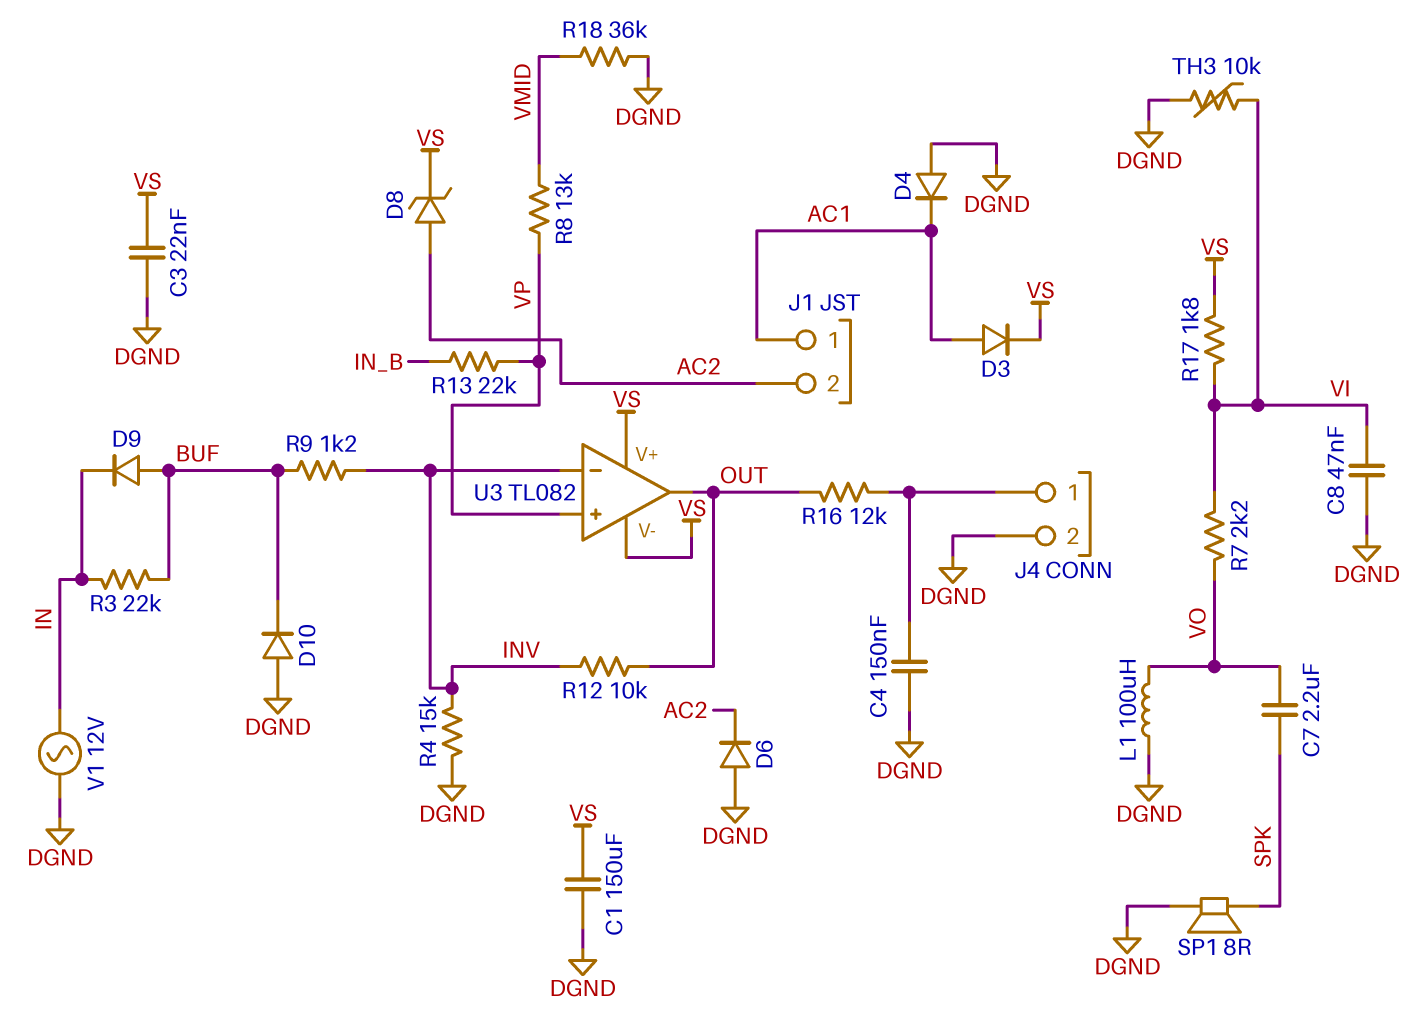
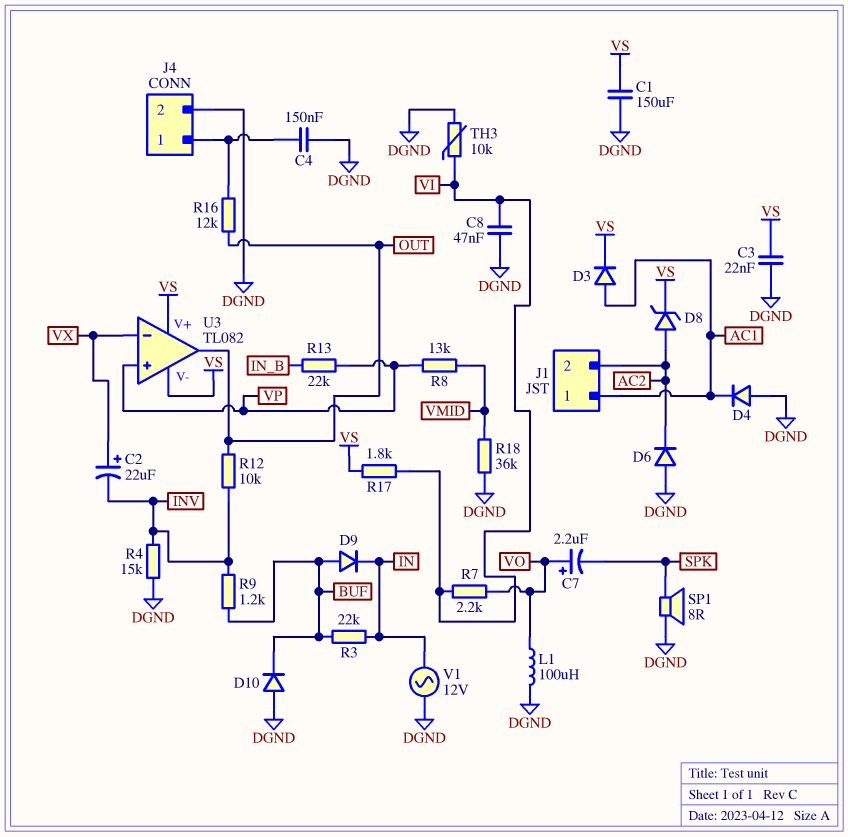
C2: none -> 22uF (plus VX, minus INV)
C7: 2.2uF (SPK, VO) -> 2.2uF (plus VO, minus SPK)
U3 pin in-: INV -> VX

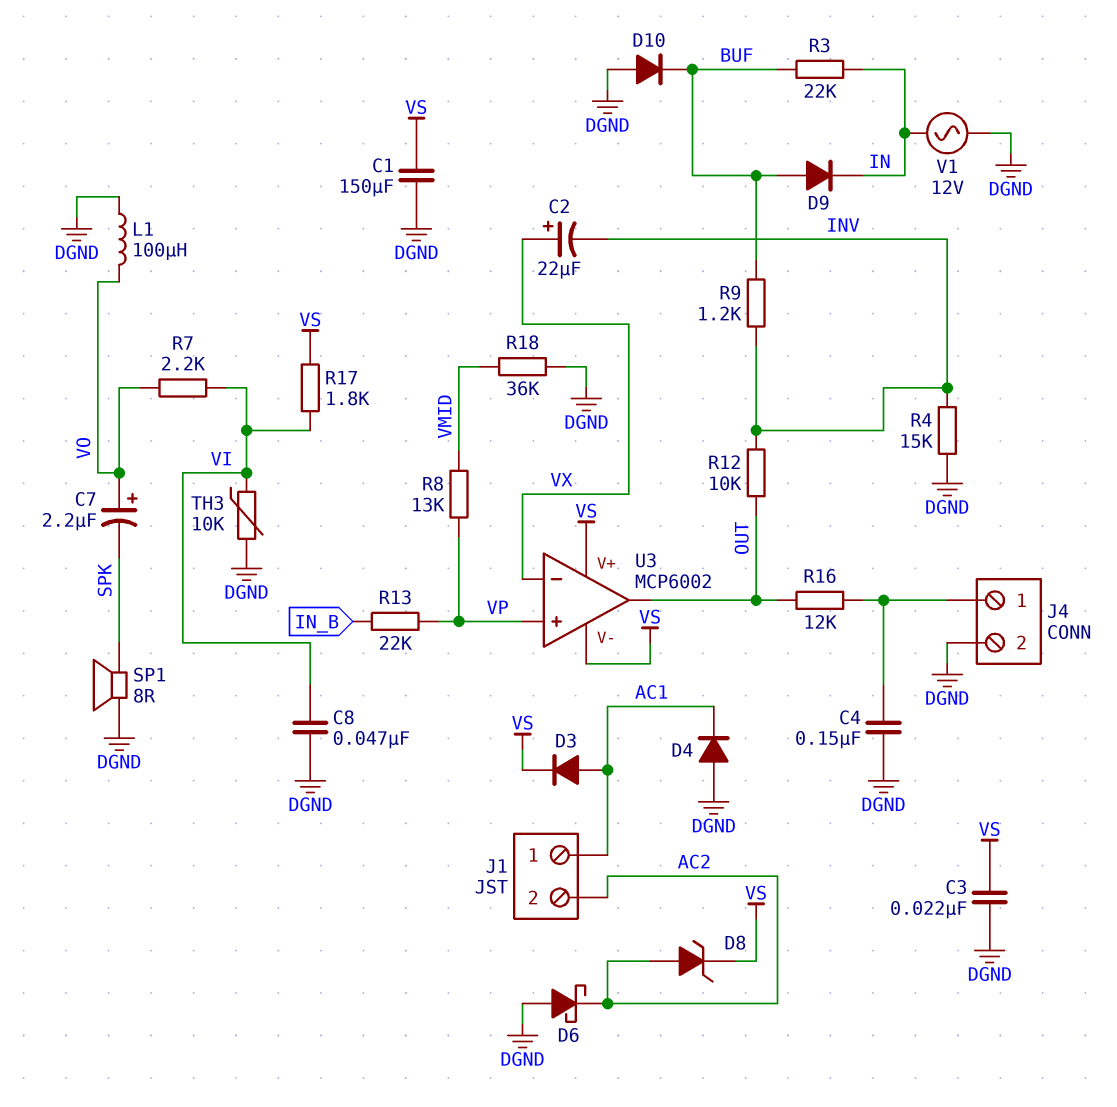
D6: diode (A DGND, K AC2) -> schottky (A DGND, K AC2)
U3: TL082 -> MCP6002

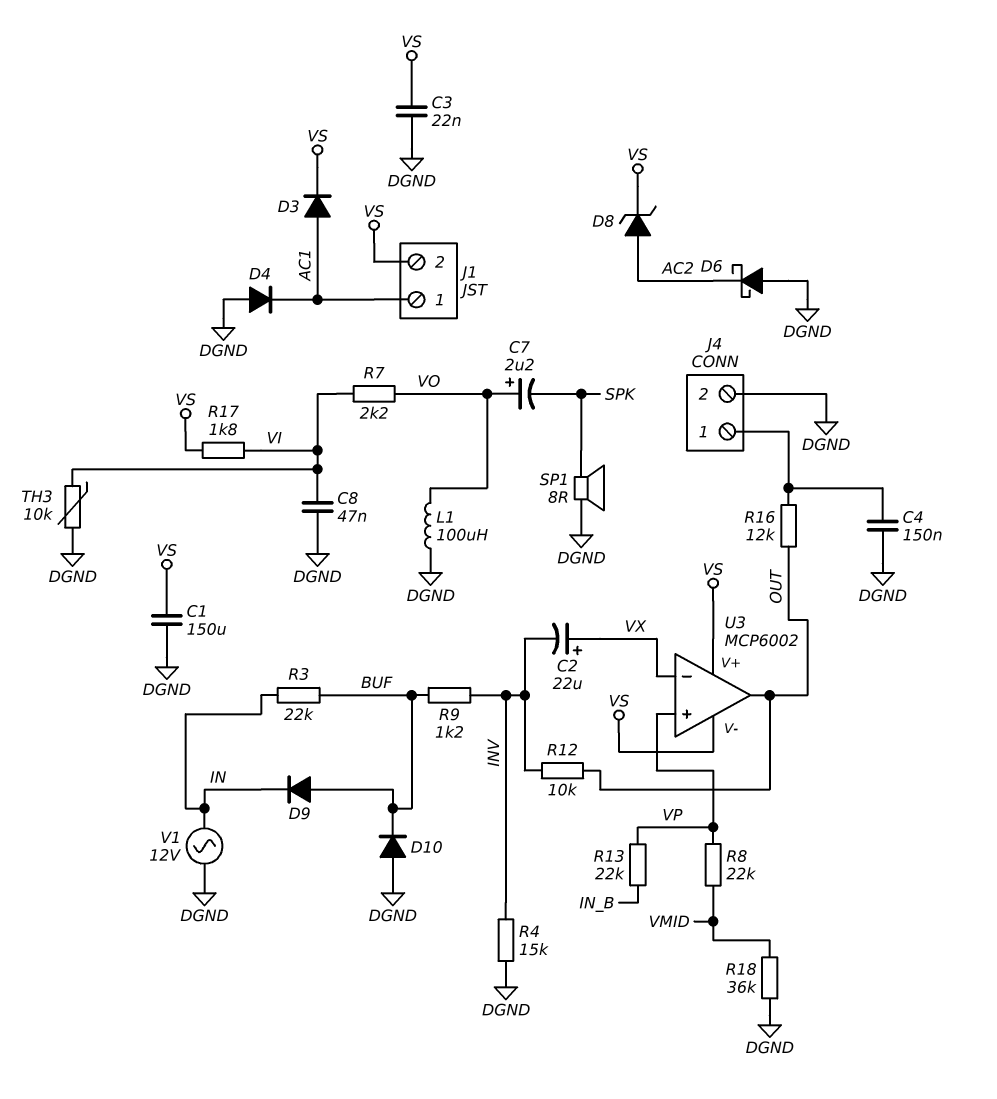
J1 pin 2: AC2 -> VS
R8: 13k (VMID, VP) -> 22k (VMID, VP)

